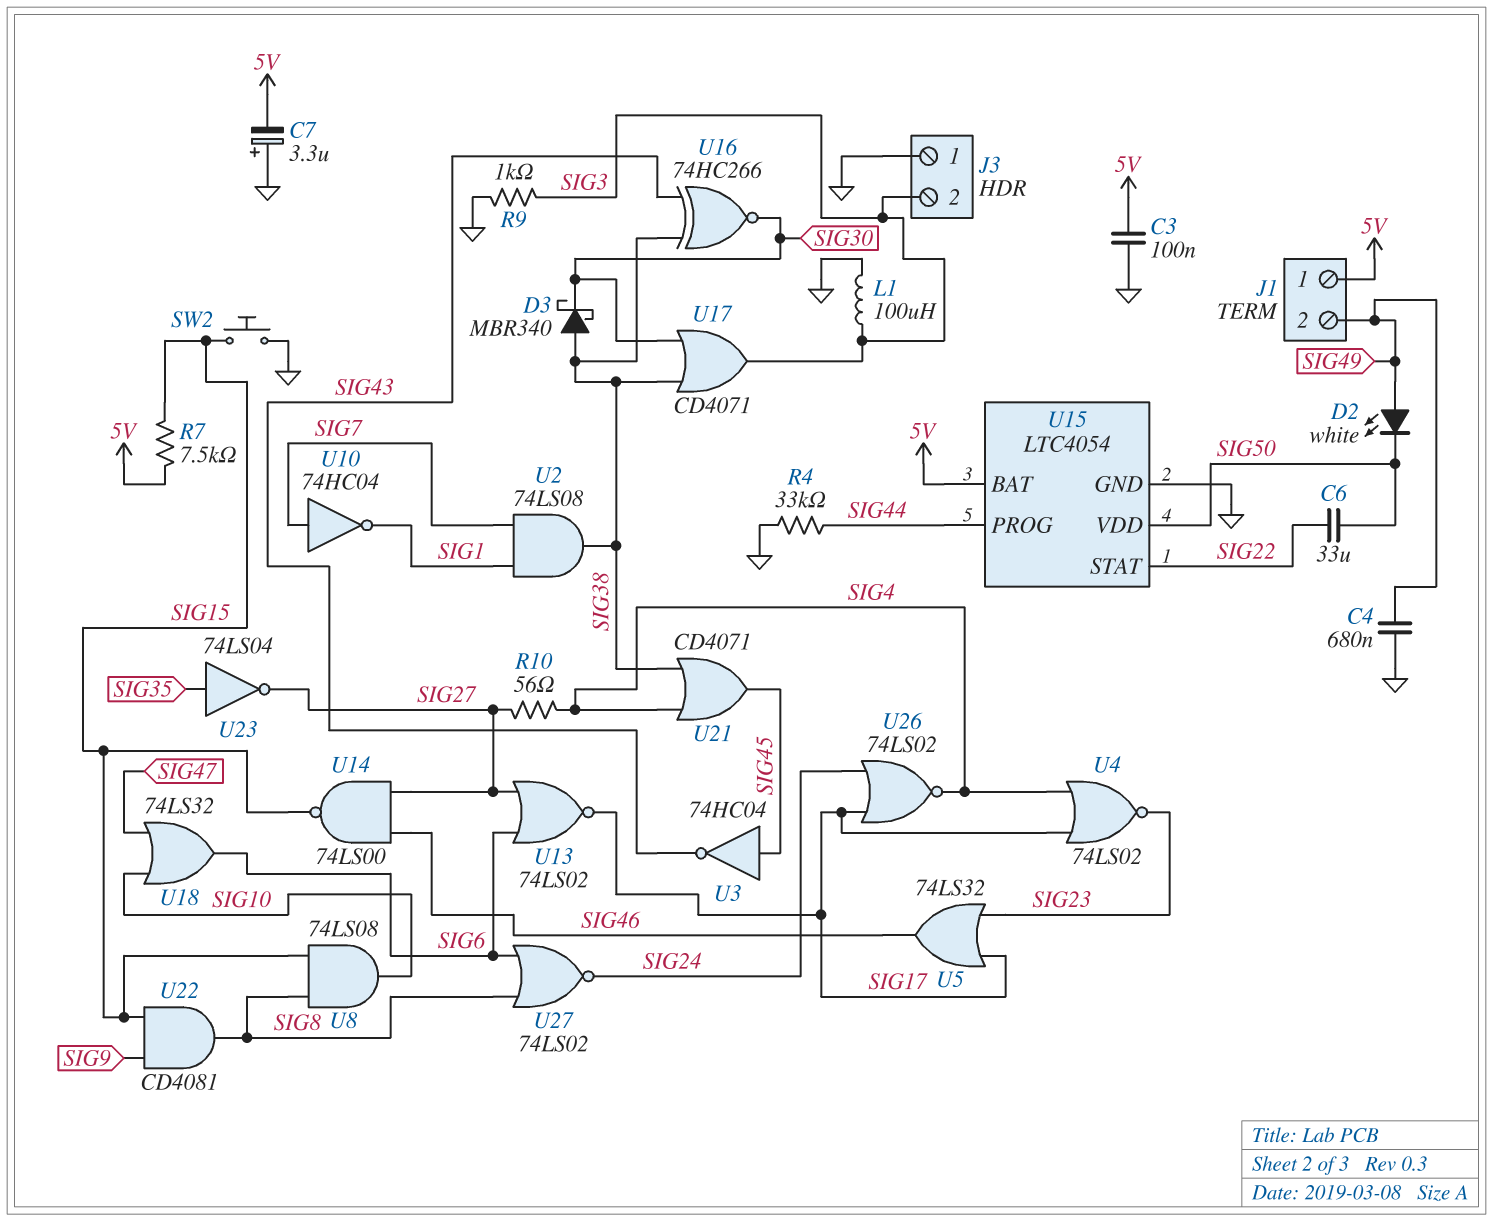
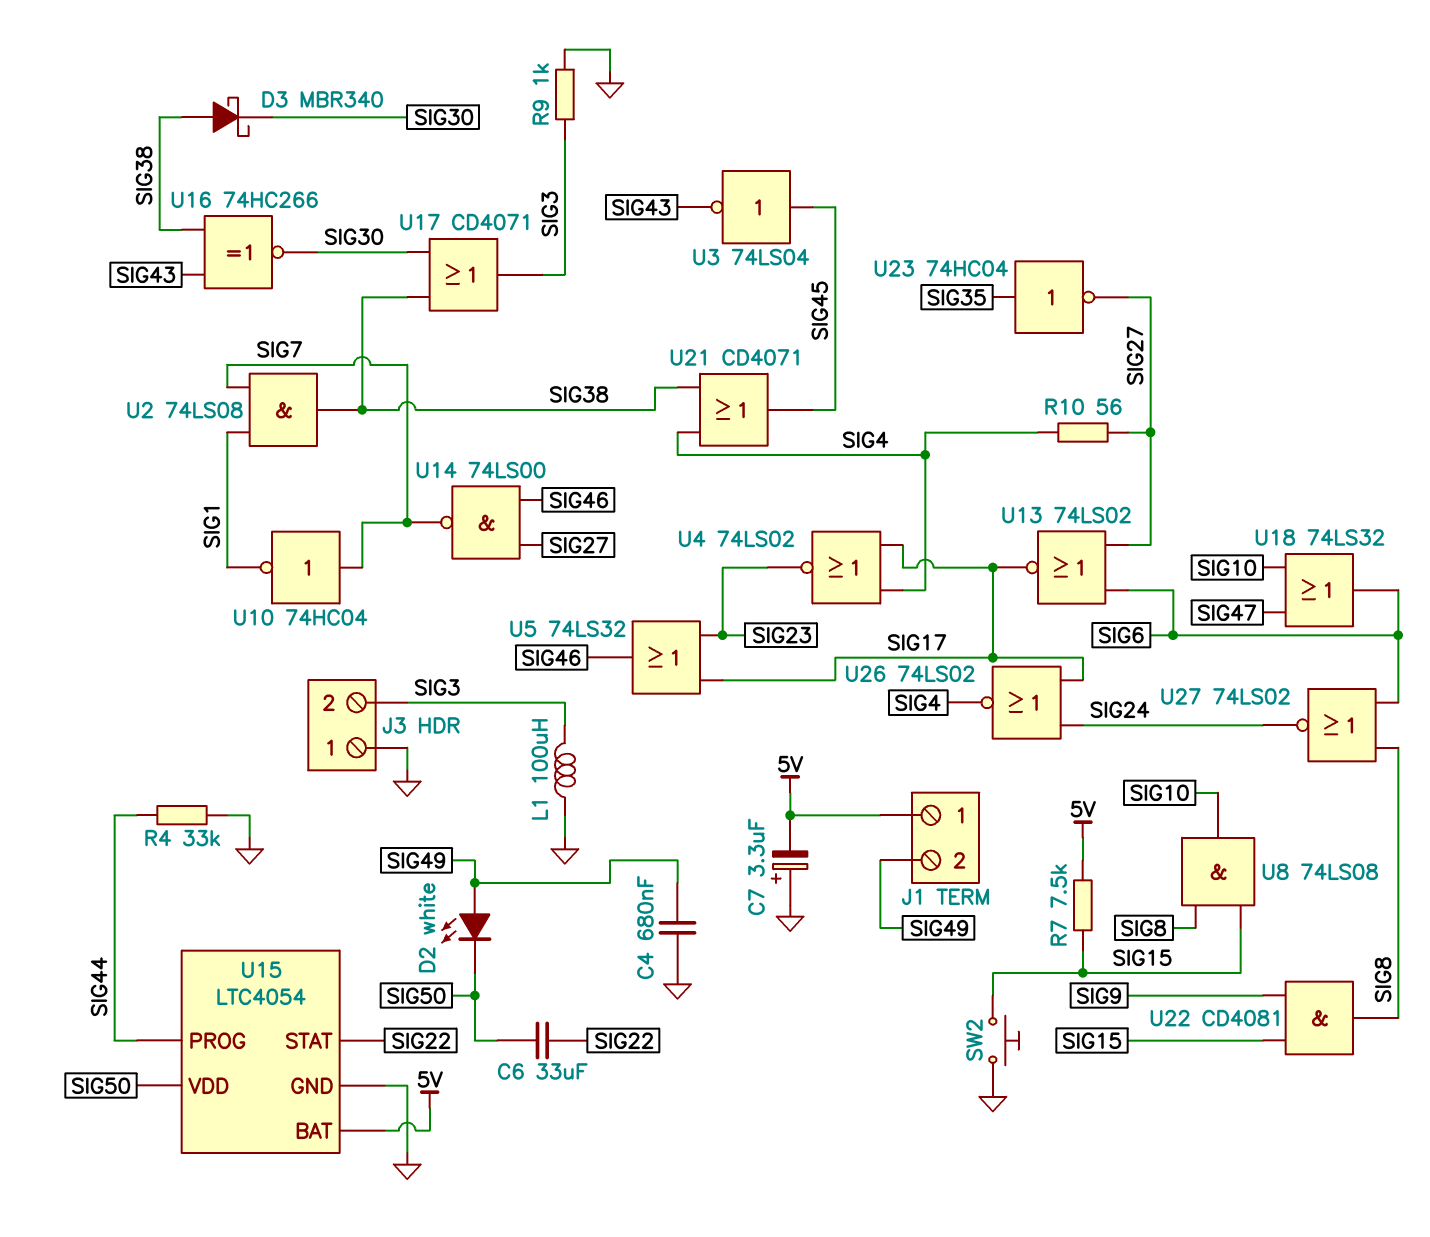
C3: 100nF (5V, GND) -> none
U3: NOT 74HC04 (in SIG45, out SIG43) -> NOT 74LS04 (in SIG45, out SIG43)
U14: NAND 74LS00 (in SIG27, in SIG46, out SIG15) -> NAND 74LS00 (in SIG27, in SIG46, out SIG7)
U23: NOT 74LS04 (in SIG35, out SIG27) -> NOT 74HC04 (in SIG35, out SIG27)

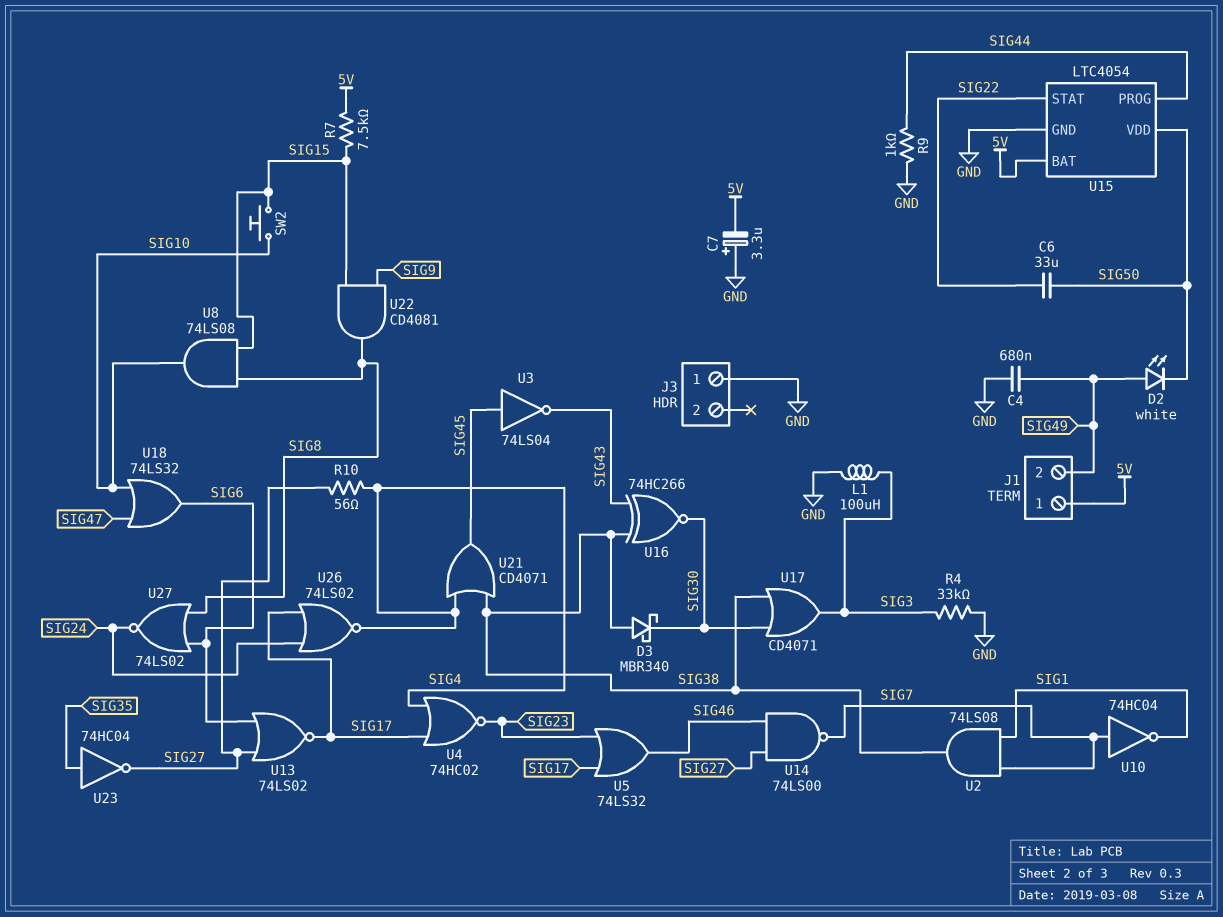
J3 pin 2: SIG3 -> none
R4: 33k (GND, SIG44) -> 33k (GND, SIG3)
R9: 1k (GND, SIG3) -> 1k (GND, SIG44)
SW2: button (GND, SIG15) -> button (SIG10, SIG15)
U4: NOR 74LS02 (in SIG4, in SIG17, out SIG23) -> NOR 74HC02 (in SIG4, in SIG17, out SIG23)

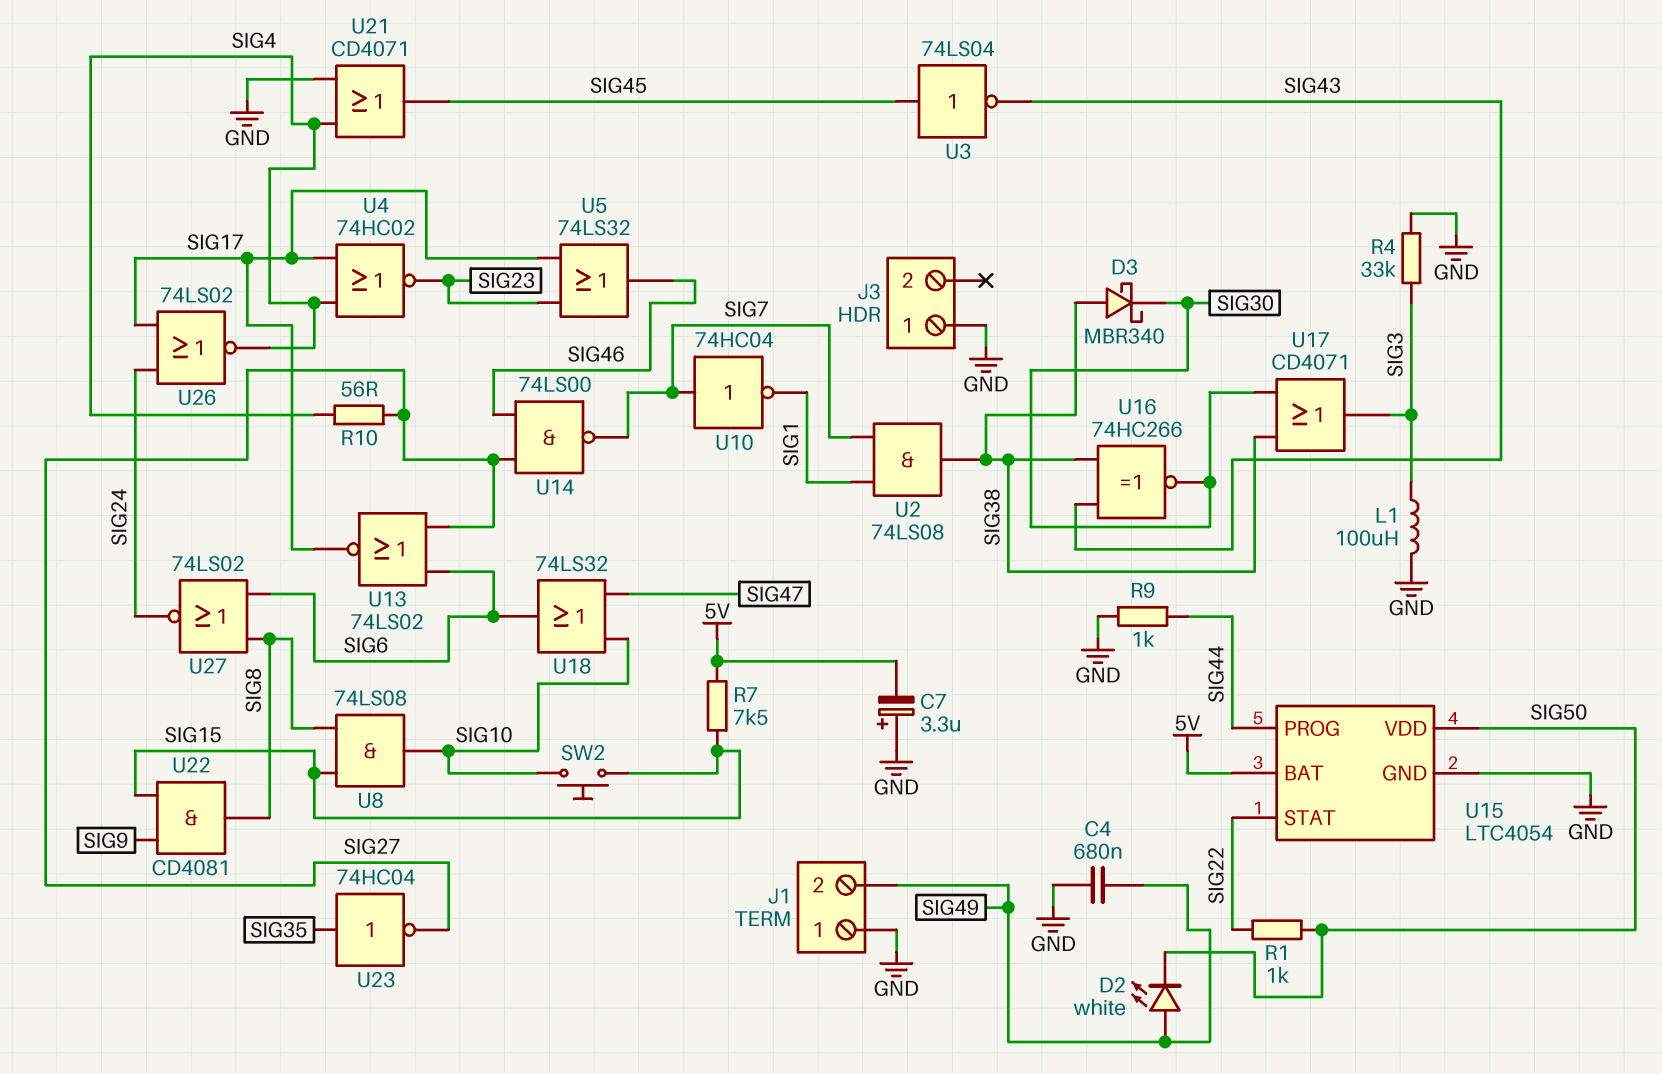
C6: 33uF (SIG22, SIG50) -> none
J1 pin 1: 5V -> GND
R1: none -> 1k (SIG22, SIG50)
U21: OR CD4071 (in SIG4, in SIG38, out SIG45) -> OR CD4071 (in GND, in SIG4, out SIG45)

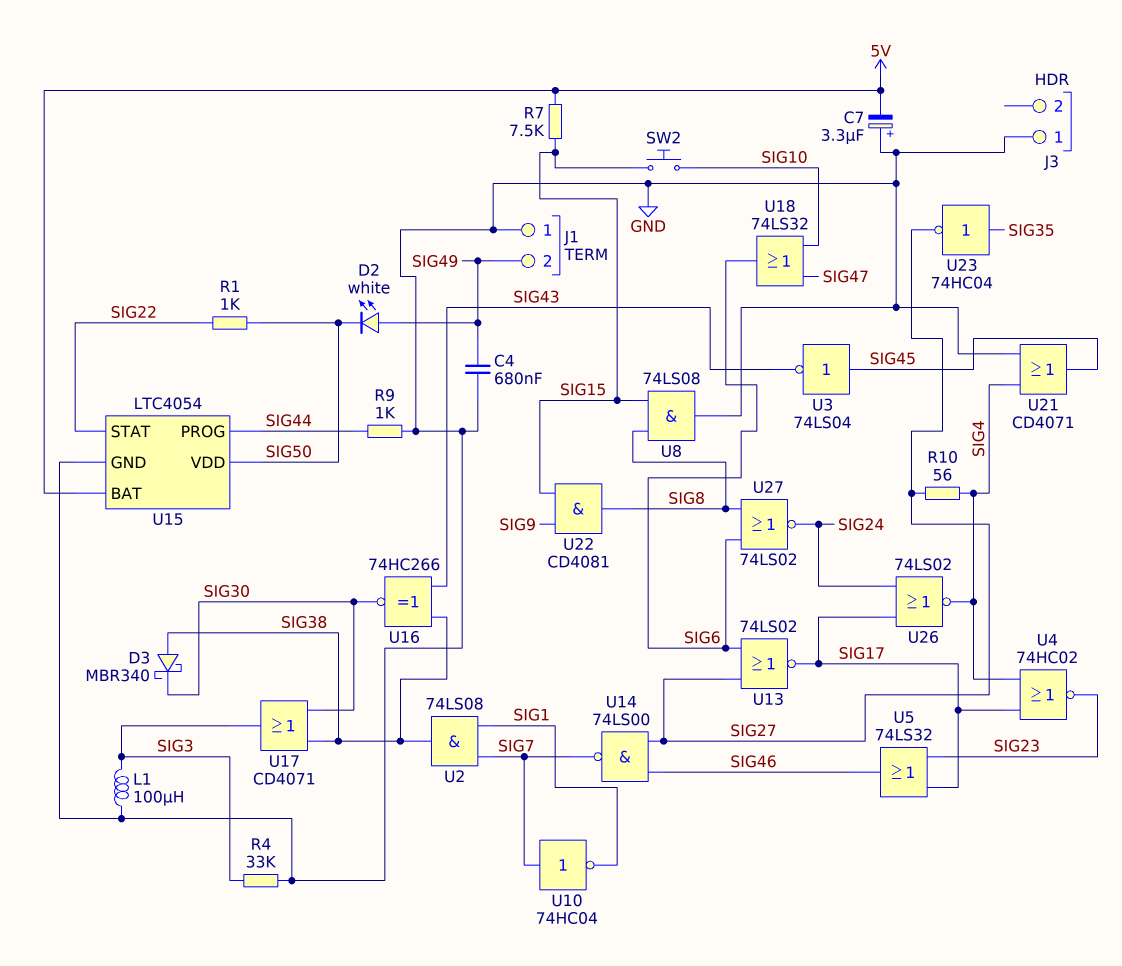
U8: AND 74LS08 (in SIG8, in SIG15, out SIG10) -> AND 74LS08 (in SIG8, in SIG15, out GND)

